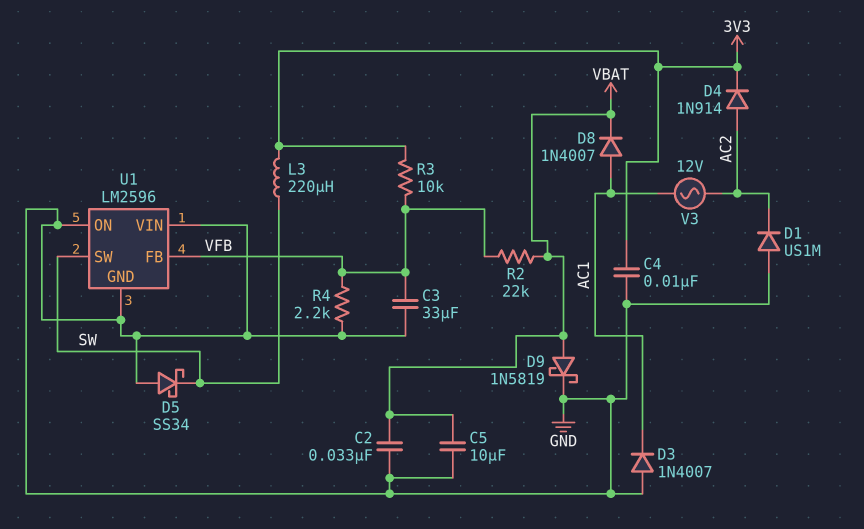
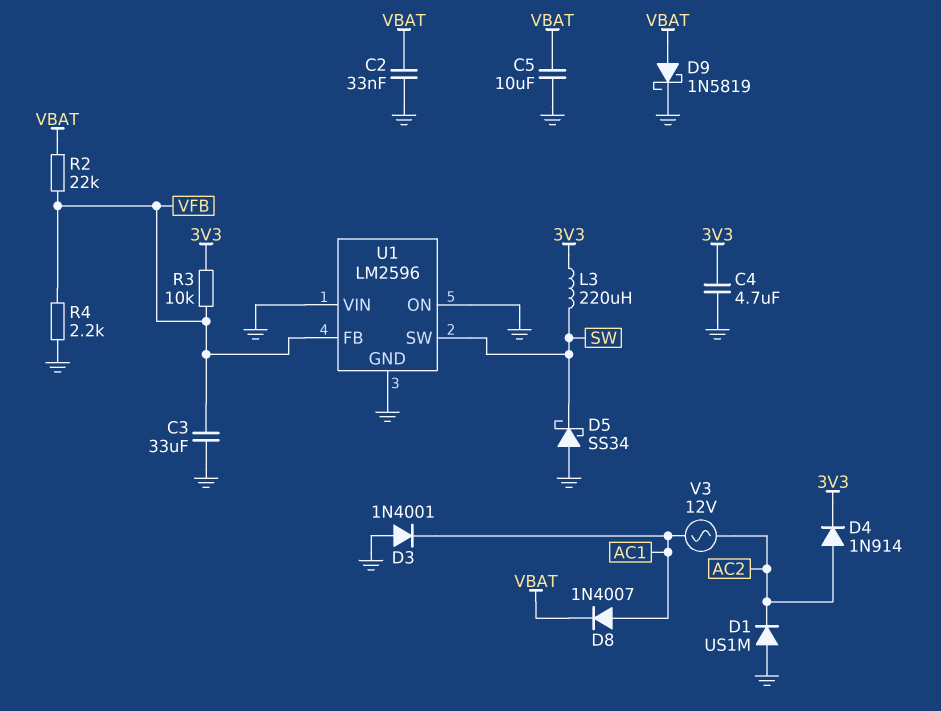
C4: 10nF (3V3, GND) -> 4.7uF (3V3, GND)
D3: diode 1N4007 (A GND, K AC1) -> diode 1N4001 (A GND, K AC1)

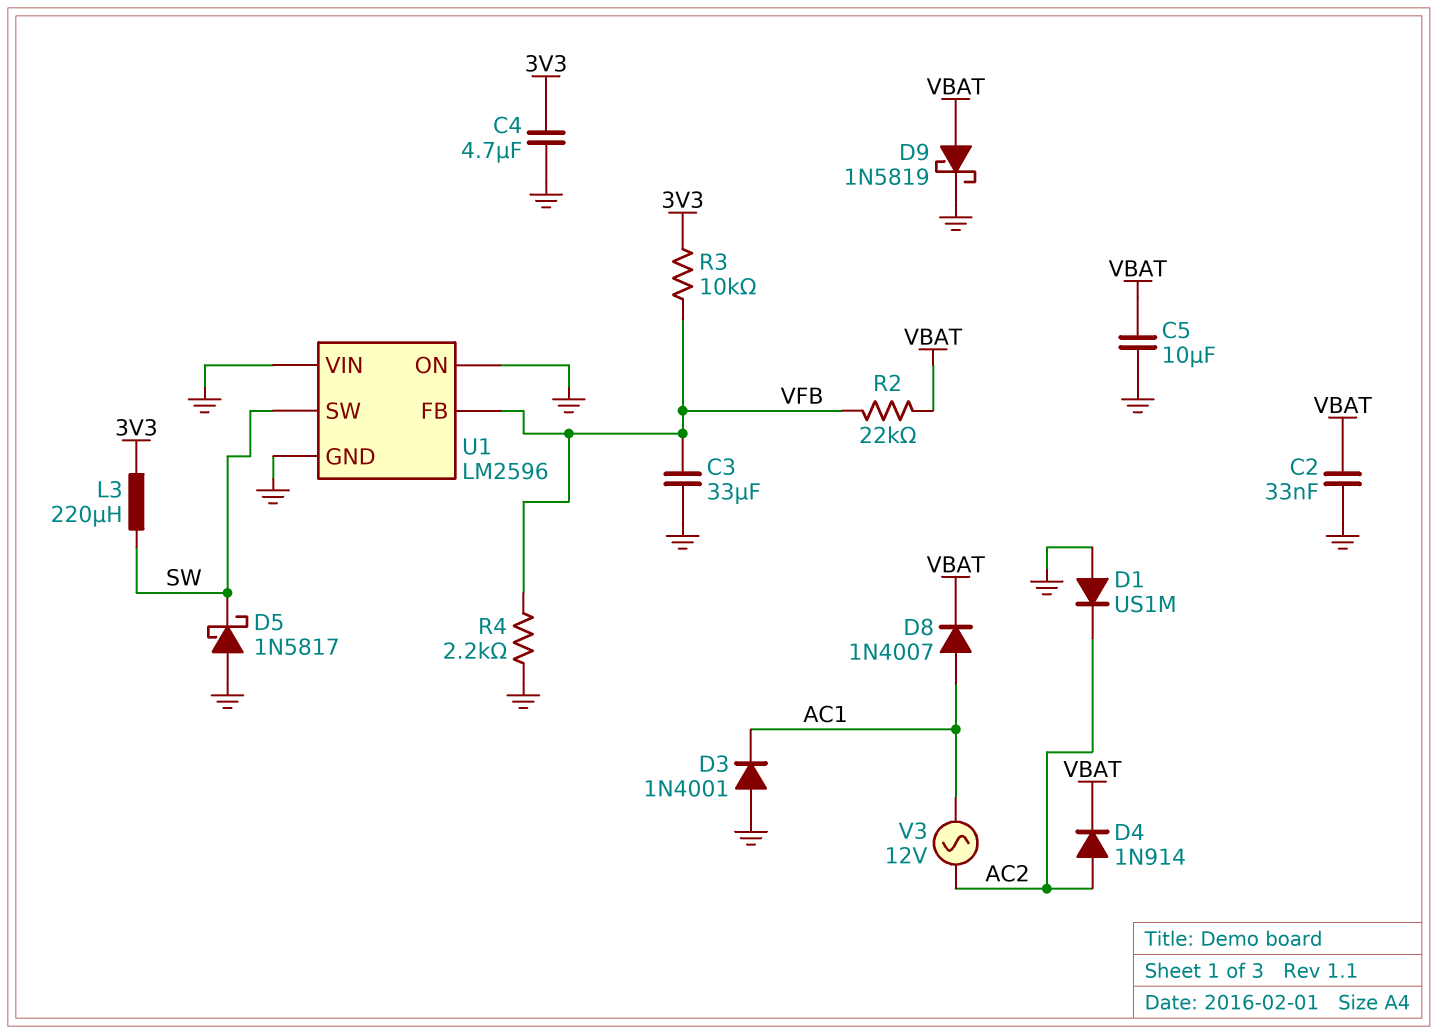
D4: diode 1N914 (A AC2, K 3V3) -> diode 1N914 (A AC2, K VBAT)
D5: schottky SS34 (A GND, K SW) -> schottky 1N5817 (A GND, K SW)

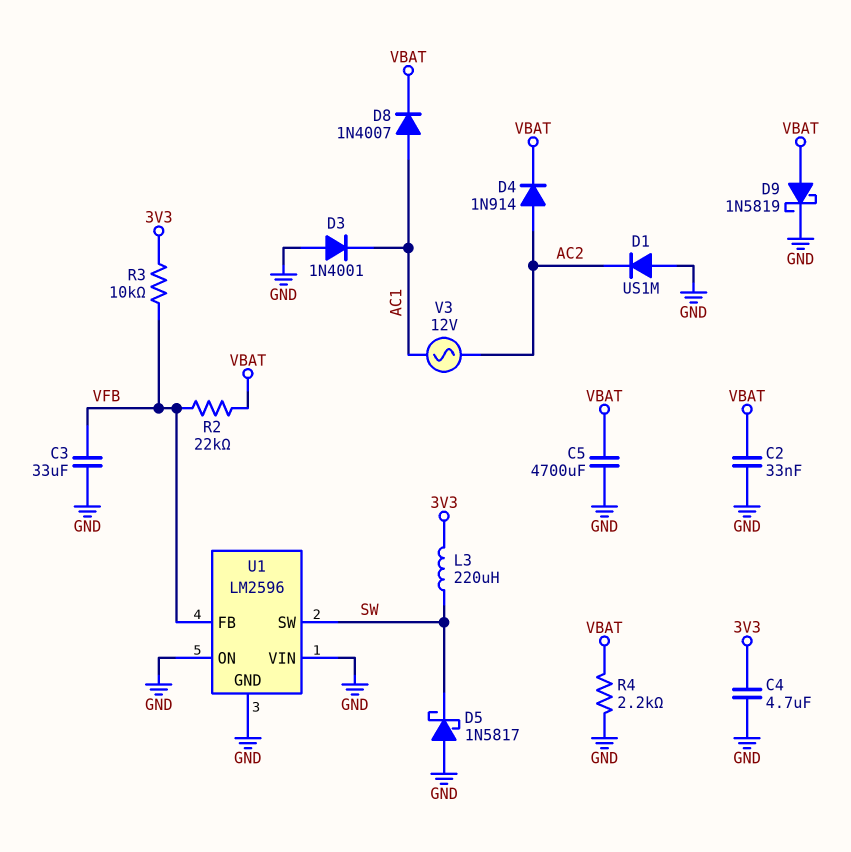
C5: 10uF (GND, VBAT) -> 4700uF (GND, VBAT)
R4: 2.2k (GND, VFB) -> 2.2k (GND, VBAT)

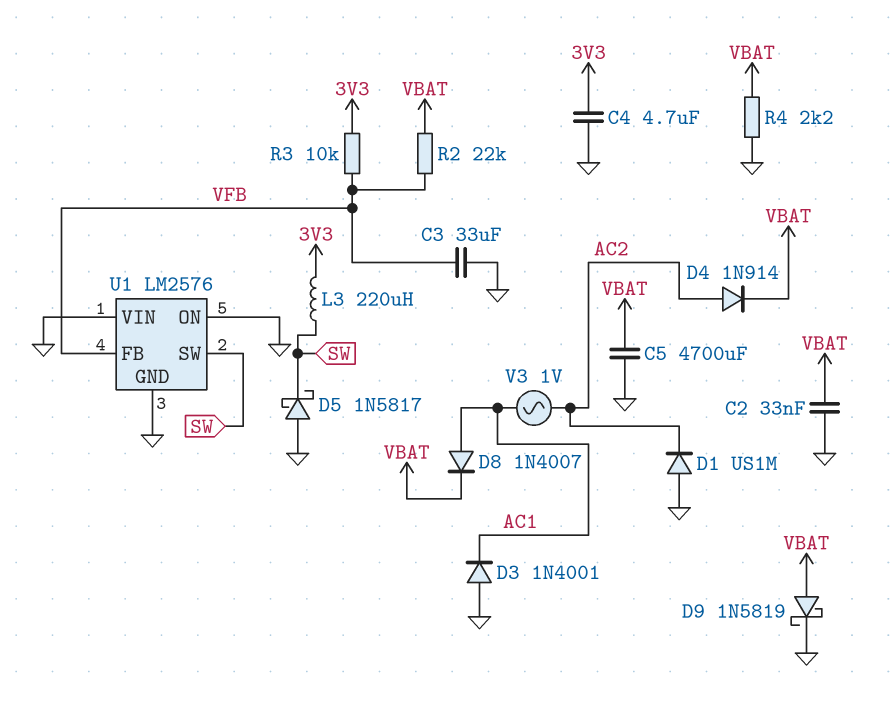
U1: LM2596 -> LM2576
V3: AC 12V (AC1, AC2) -> AC 1V (AC1, AC2)

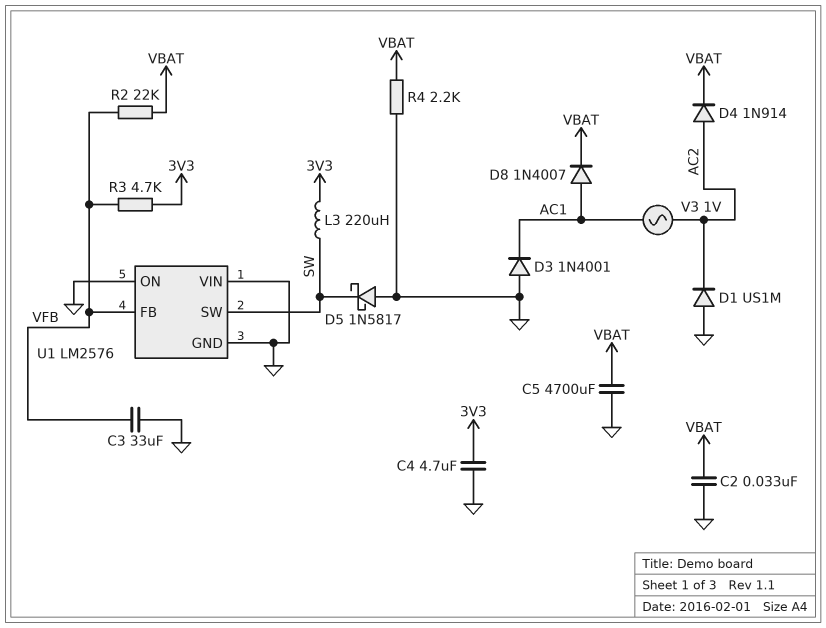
D9: schottky 1N5819 (A VBAT, K GND) -> none
R3: 10k (3V3, VFB) -> 4.7k (3V3, VFB)

